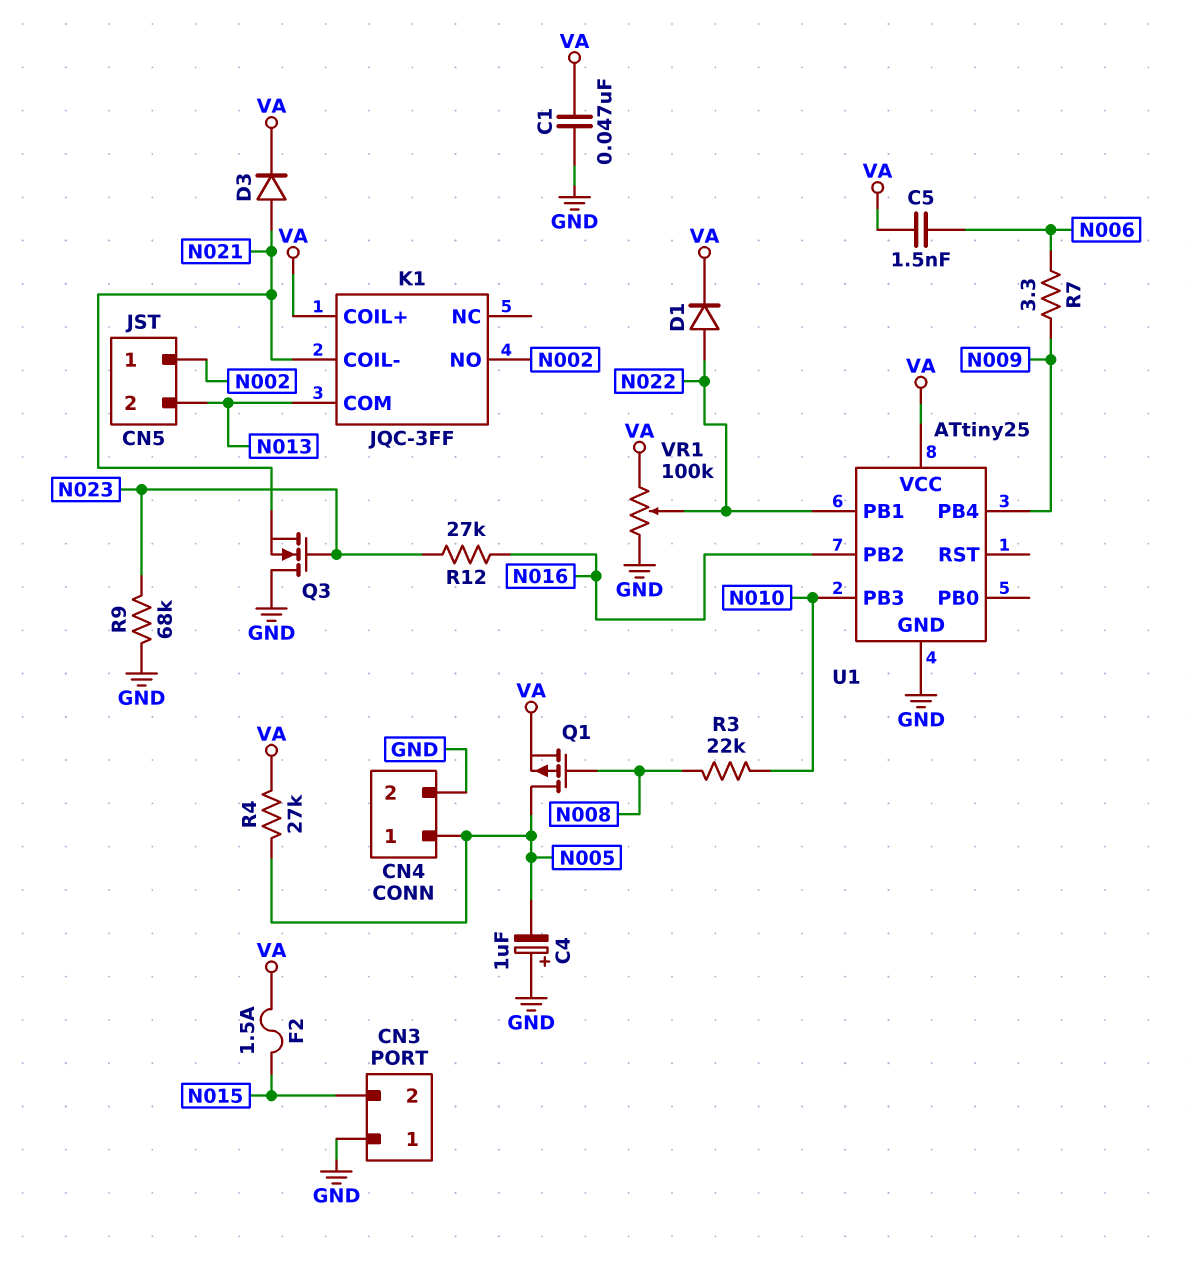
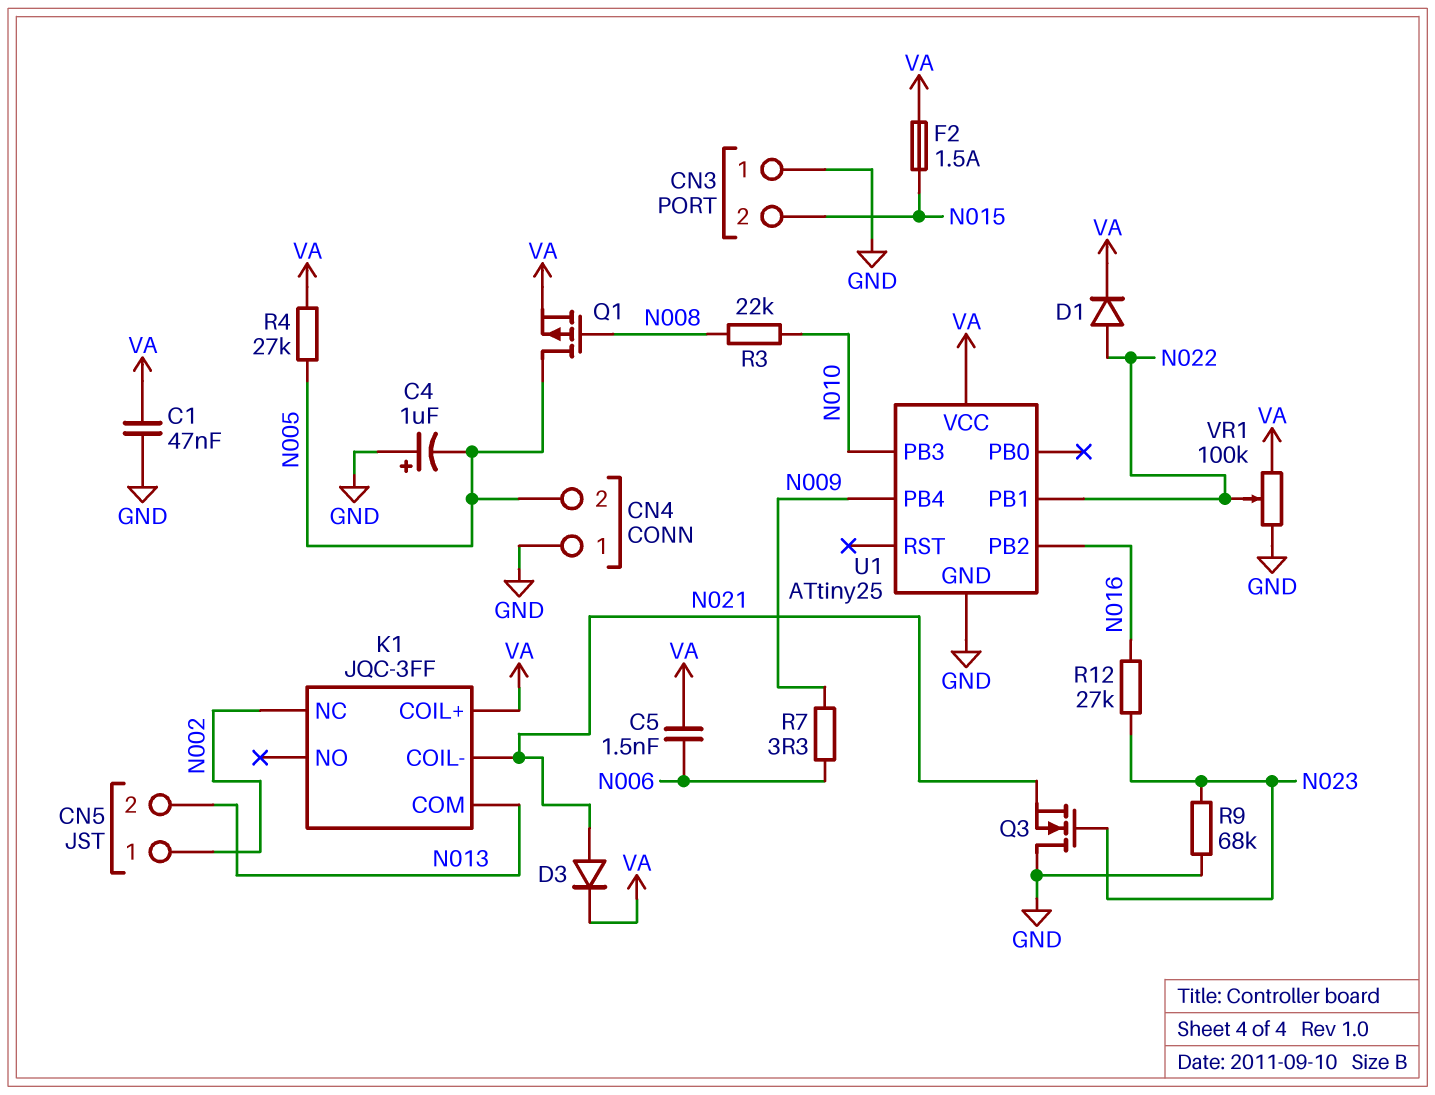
CN4 pin 1: N005 -> GND
CN4 pin 2: GND -> N005
K1 pin NC: none -> N002
K1 pin NO: N002 -> none

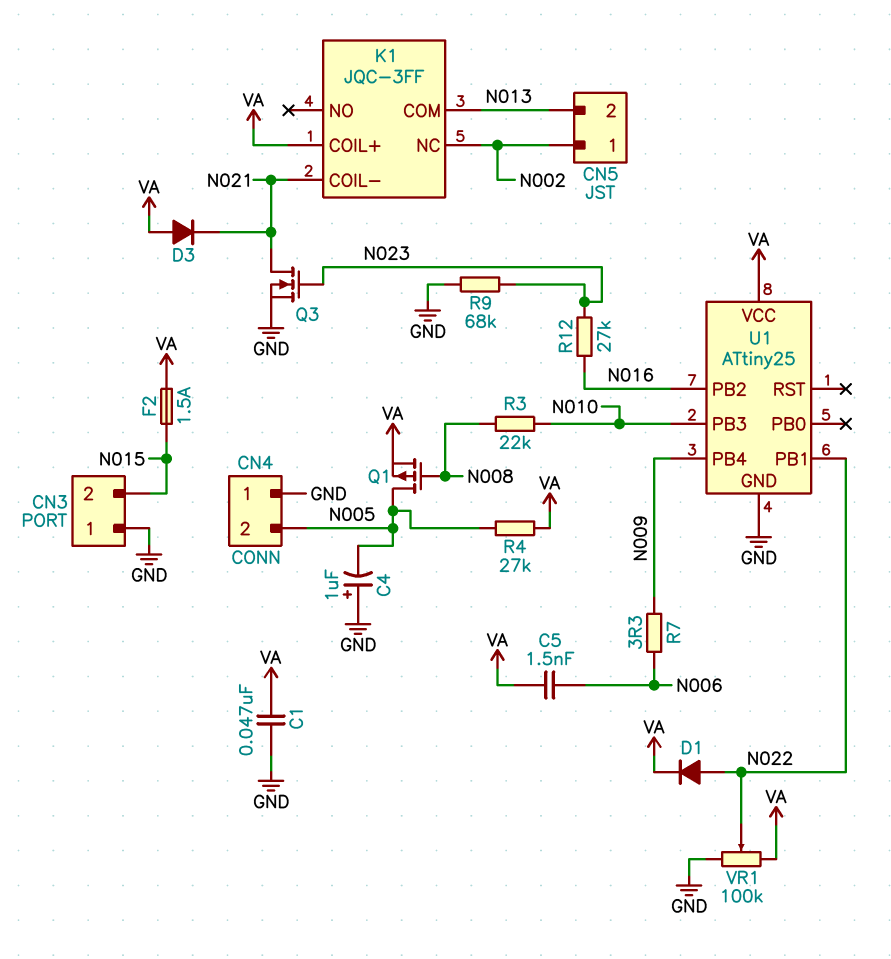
D3: diode (A N021, K VA) -> diode (A VA, K N021)
Q3: NMOS (G N023, D GND, S N021) -> NMOS (G N023, D N021, S GND)

